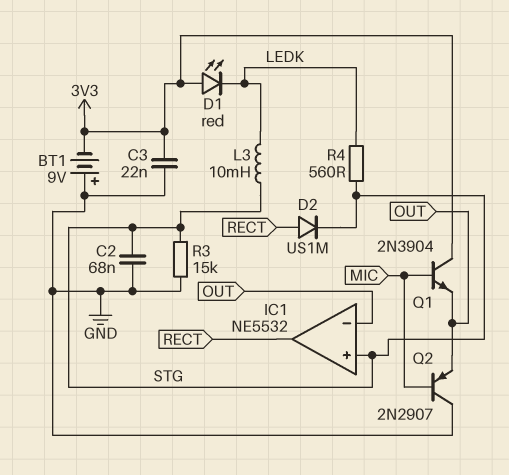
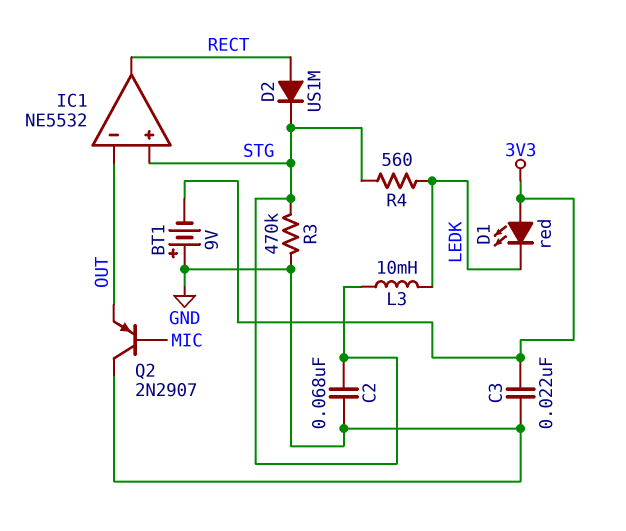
Q1: NPN 2N3904 (B MIC, C 3V3, E OUT) -> none
R3: 15k (GND, STG) -> 470k (GND, STG)

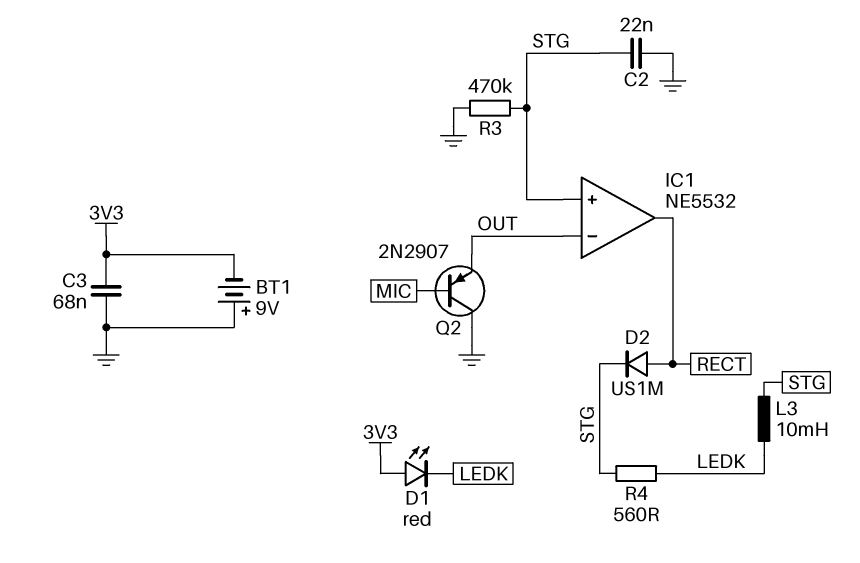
C2: 68nF (GND, STG) -> 22nF (GND, STG)
C3: 22nF (3V3, GND) -> 68nF (3V3, GND)

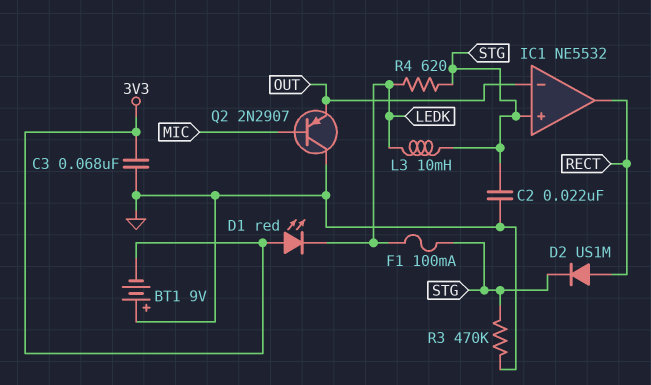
F1: none -> 100mA (LEDK, STG)
R4: 560 (LEDK, STG) -> 620 (LEDK, STG)

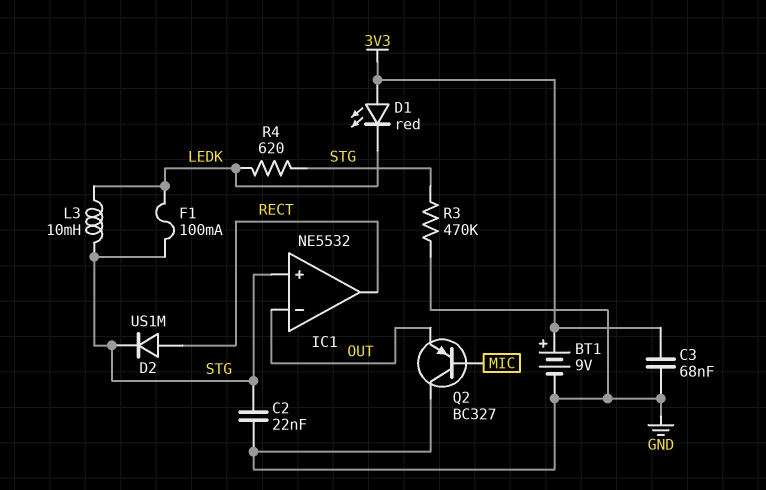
BT1: 9V (plus GND, minus 3V3) -> 9V (plus 3V3, minus GND)
Q2: PNP 2N2907 (B MIC, C GND, E OUT) -> PNP BC327 (B MIC, C GND, E OUT)

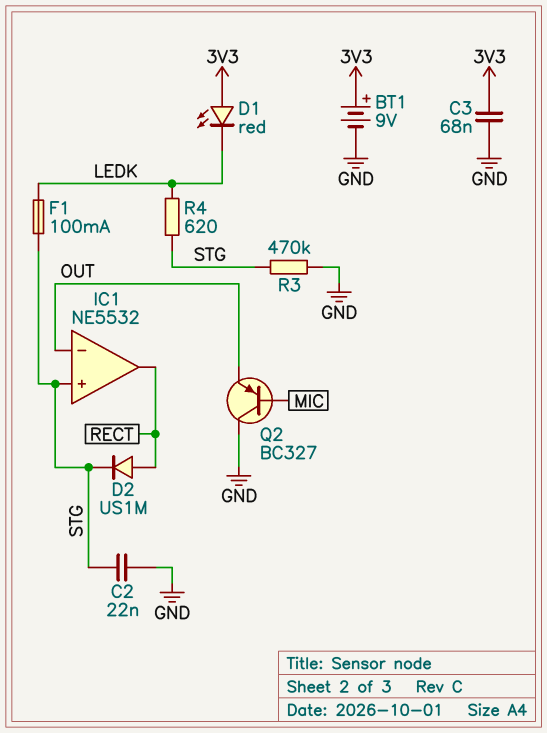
L3: 10mH (LEDK, STG) -> none

